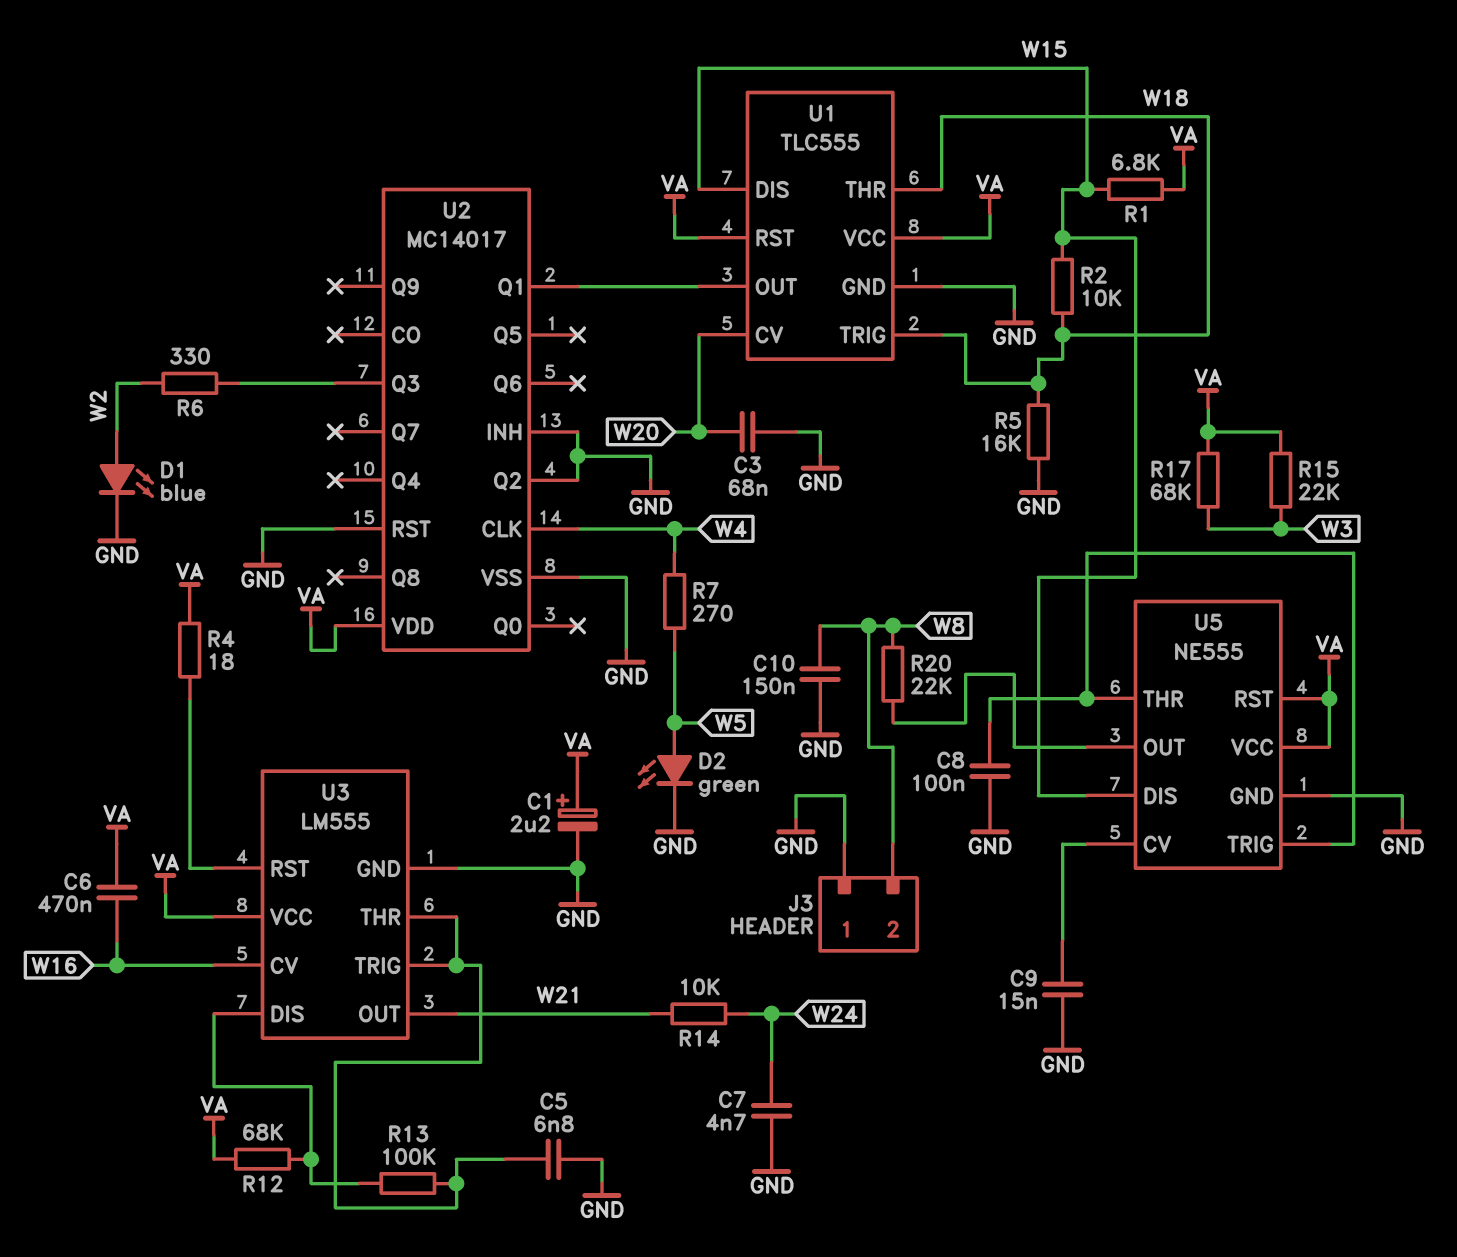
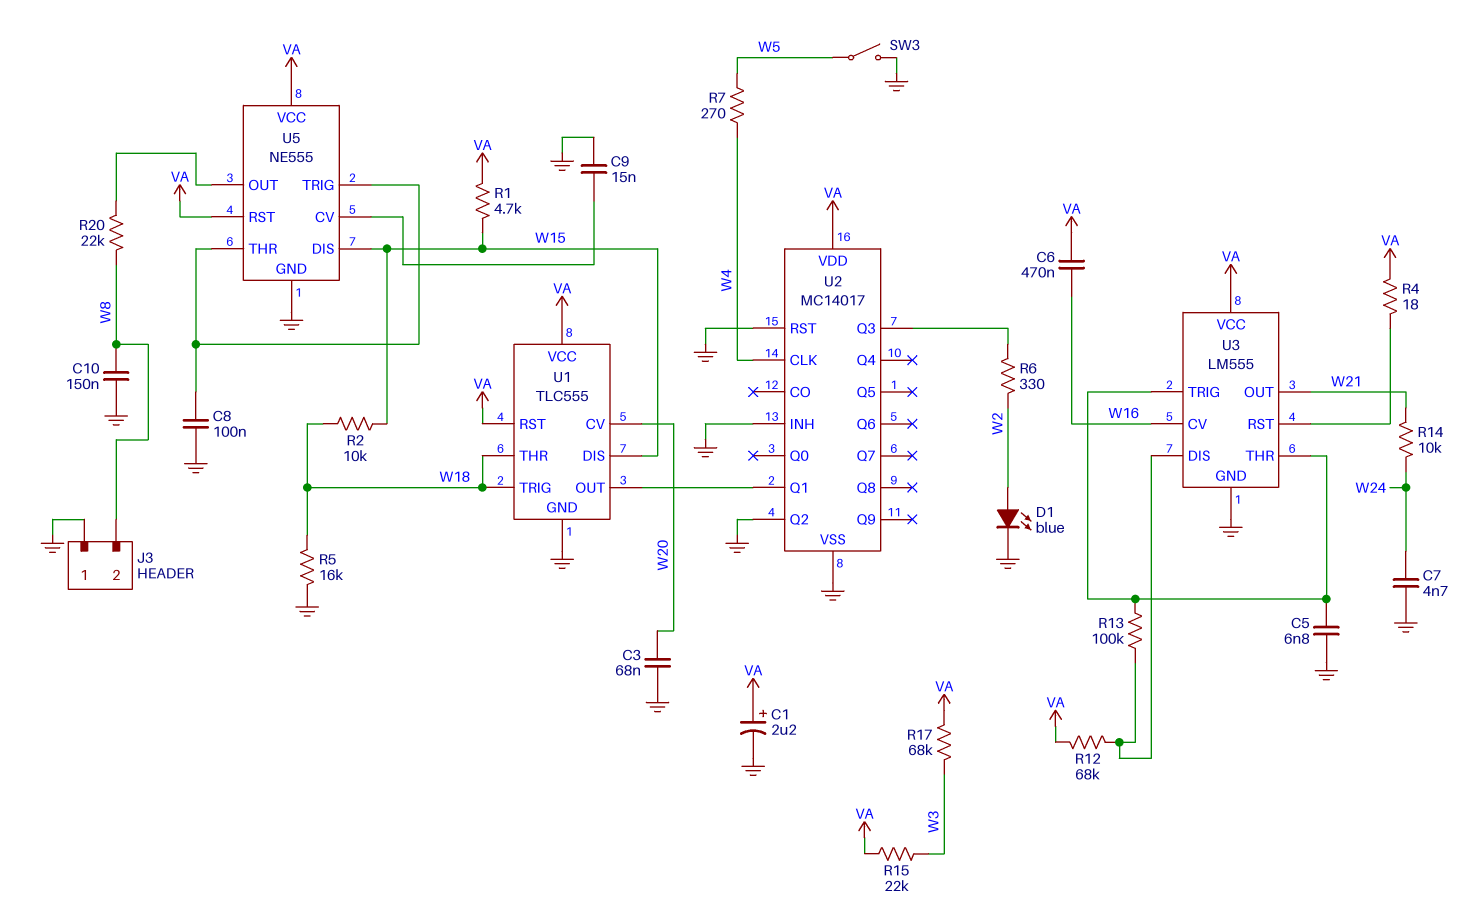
D2: LED green (A W5, K GND) -> none
R1: 6.8k (VA, W15) -> 4.7k (VA, W15)
SW3: none -> switch (GND, W5)

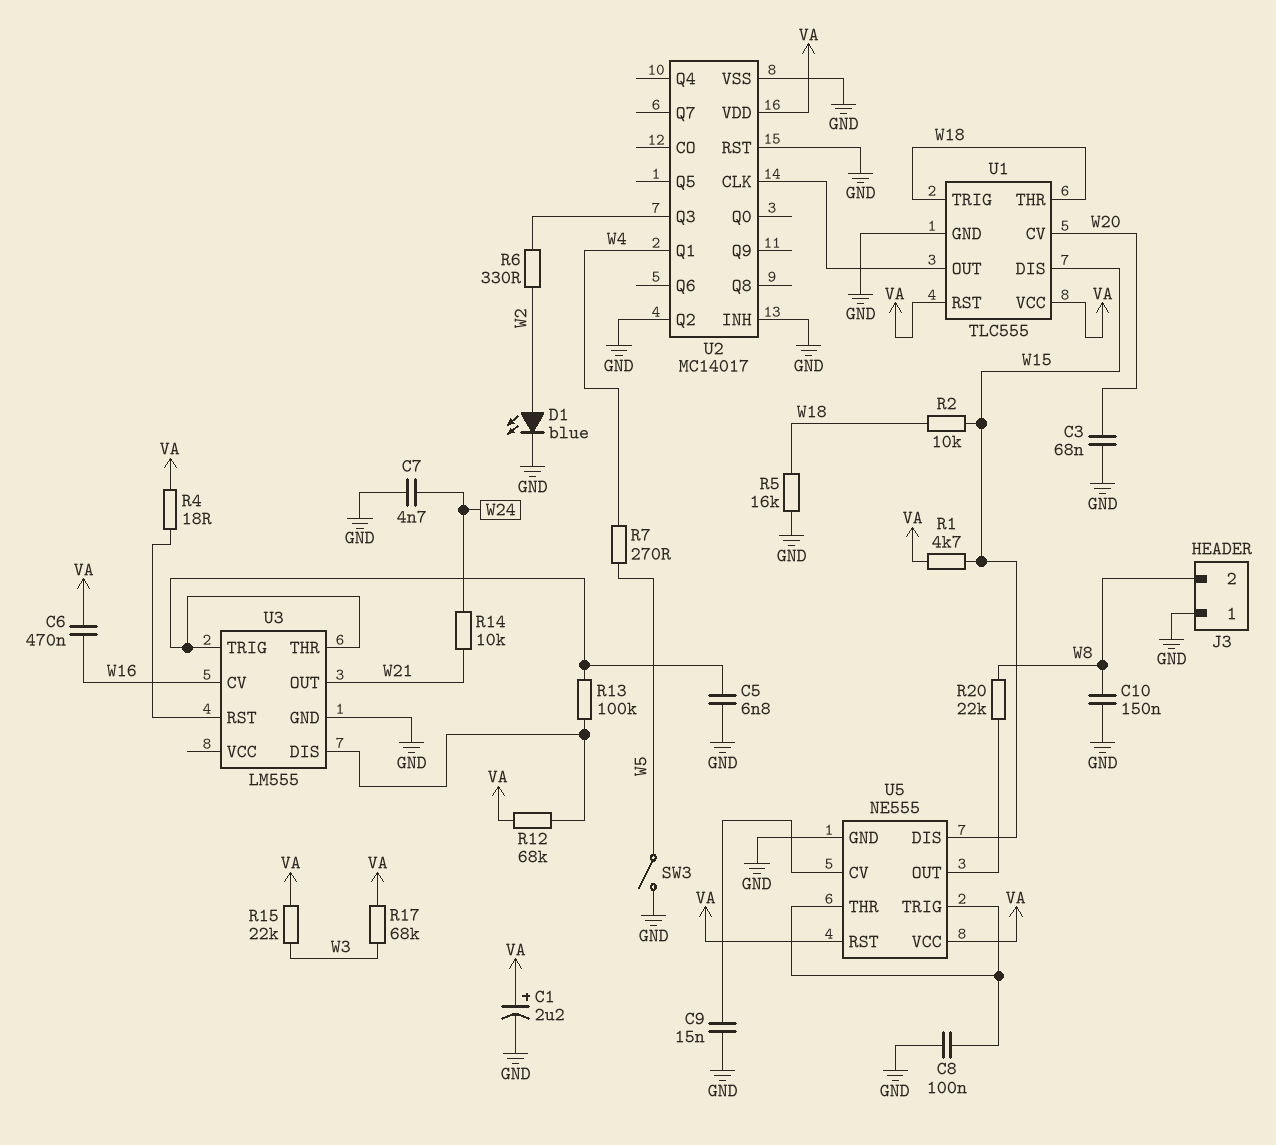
U2 pin CLK: W4 -> U1/OUT
U2 pin Q1: U1/OUT -> W4
U3 pin VCC: VA -> none

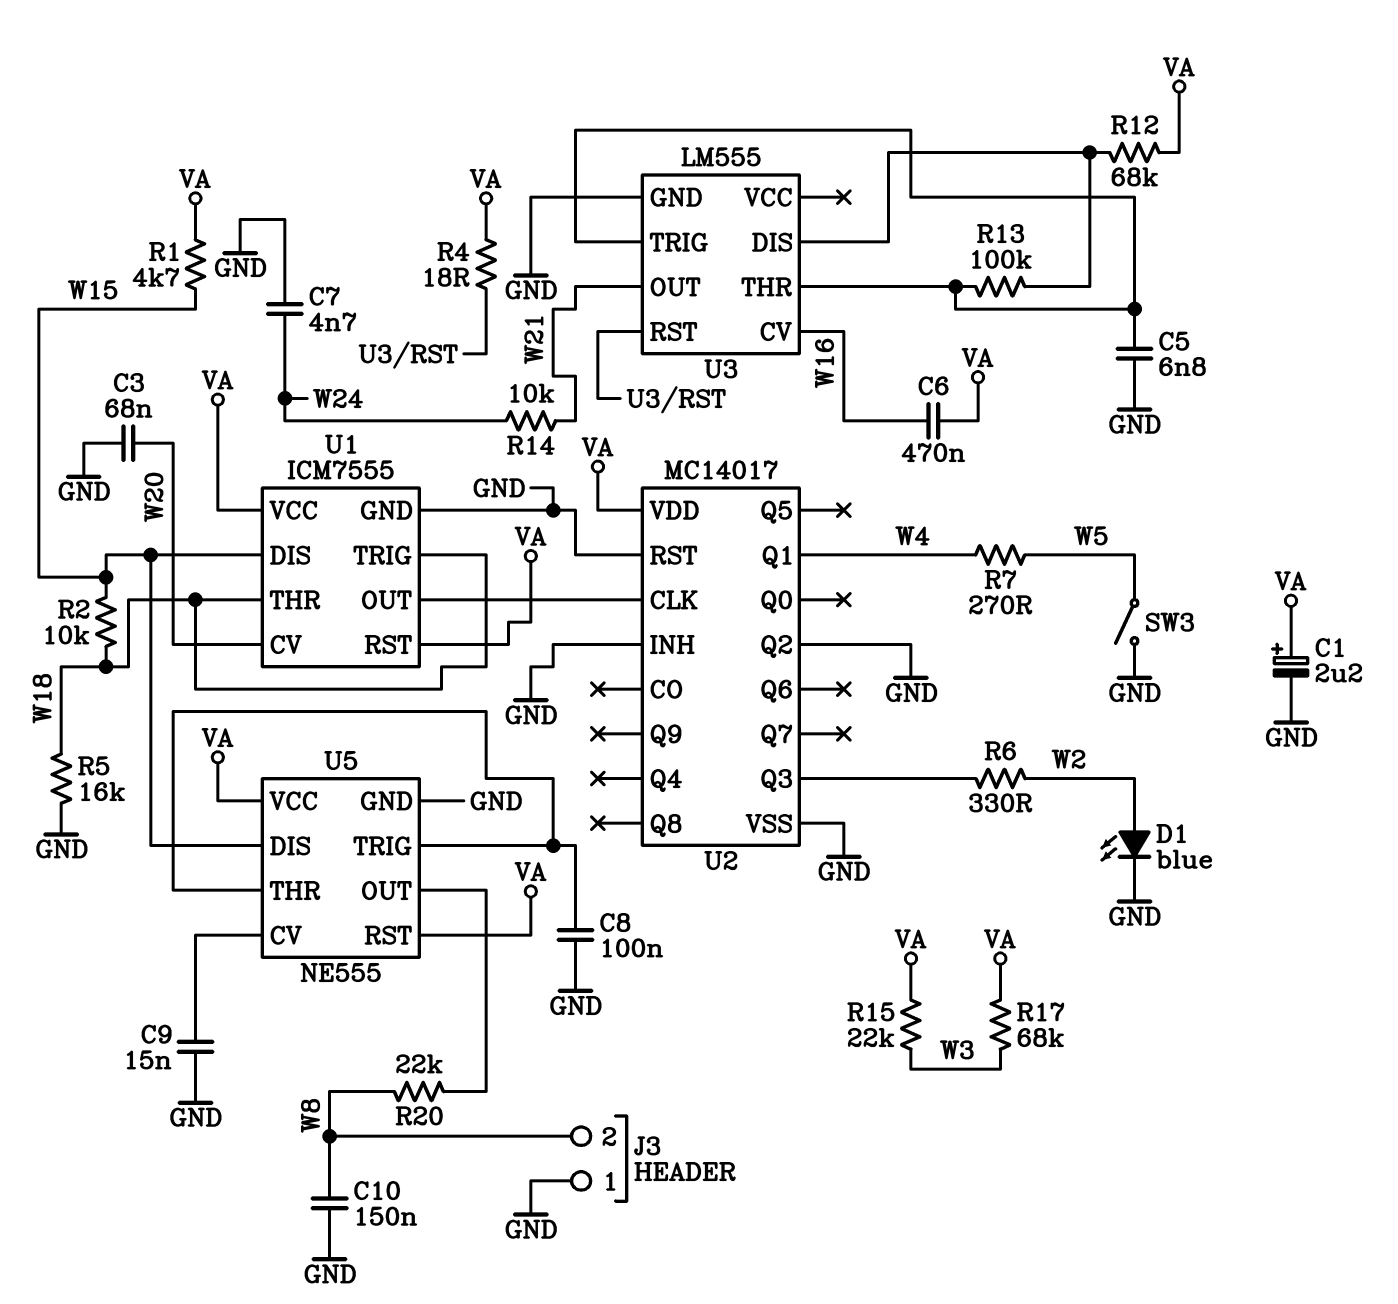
U1: TLC555 -> ICM7555

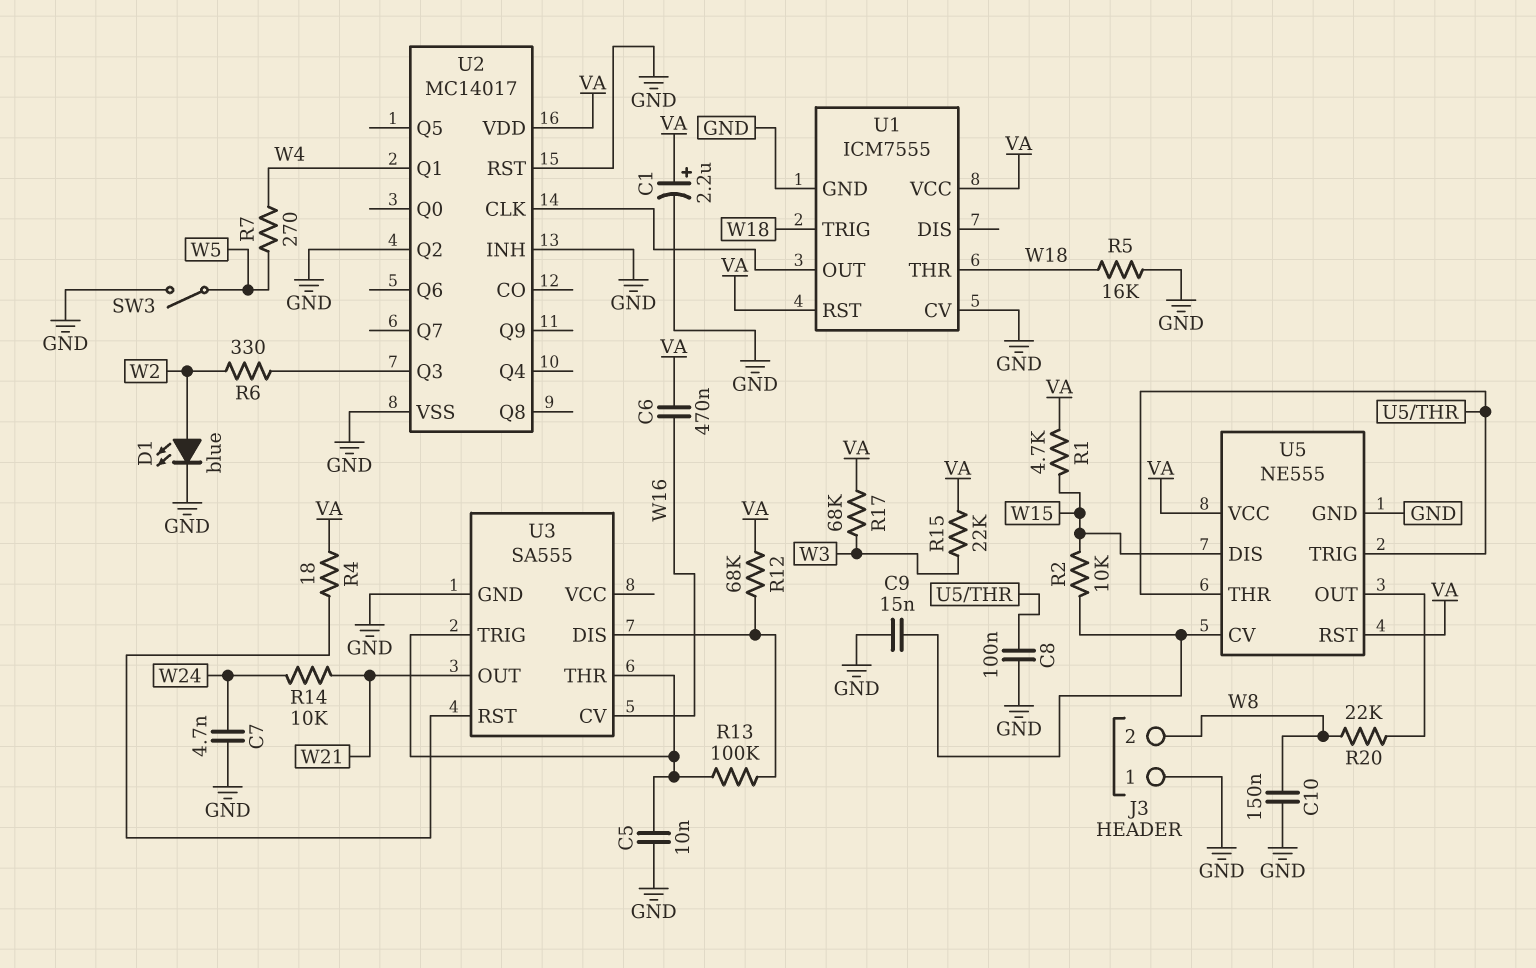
C3: 68nF (GND, W20) -> none
C5: 6.8nF (GND, U3/THR) -> 10nF (GND, U3/THR)
R2: 10k (W15, W18) -> 10k (U5/CV, W15)
U1 pin CV: W20 -> GND
U1 pin DIS: W15 -> none
U3: LM555 -> SA555

